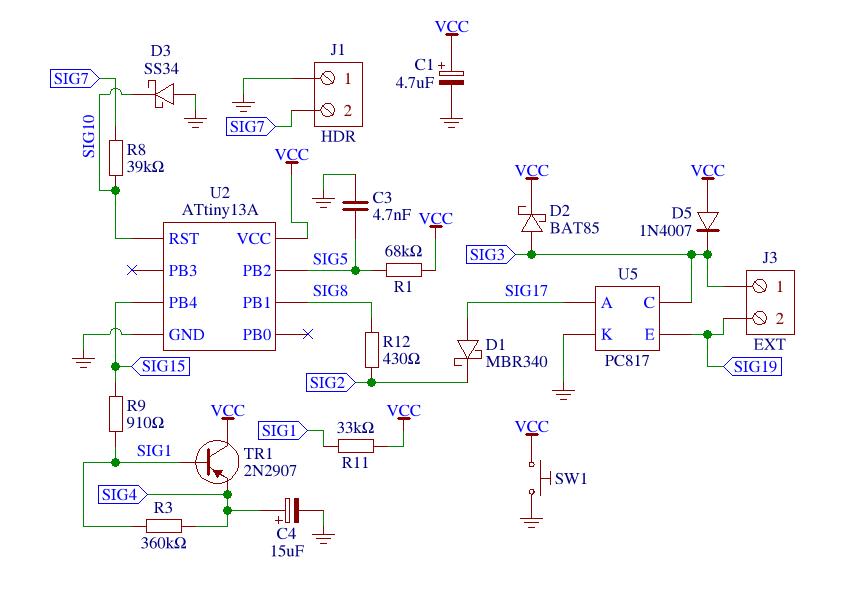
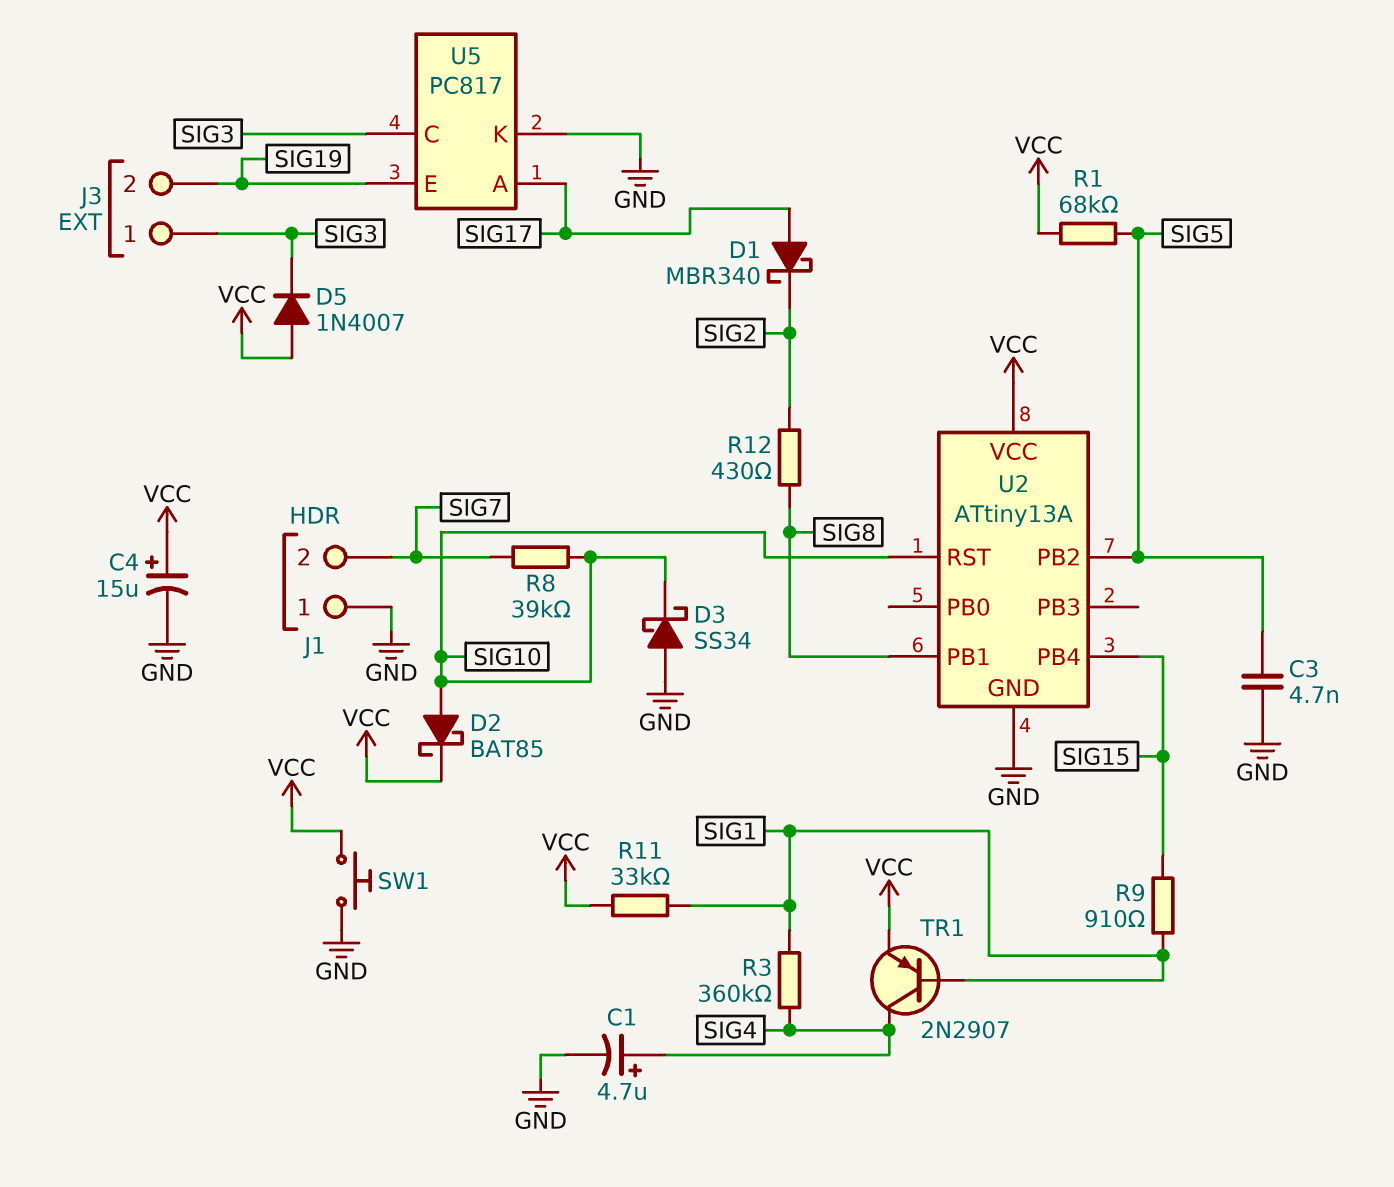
C1: 4.7uF (plus VCC, minus GND) -> 4.7uF (plus SIG4, minus GND)
C4: 15uF (plus SIG4, minus GND) -> 15uF (plus VCC, minus GND)
D2: schottky BAT85 (A SIG3, K VCC) -> schottky BAT85 (A SIG10, K VCC)
TR1: PNP 2N2907 (B SIG1, C VCC, E SIG4) -> PNP 2N2907 (B SIG1, C SIG4, E VCC)

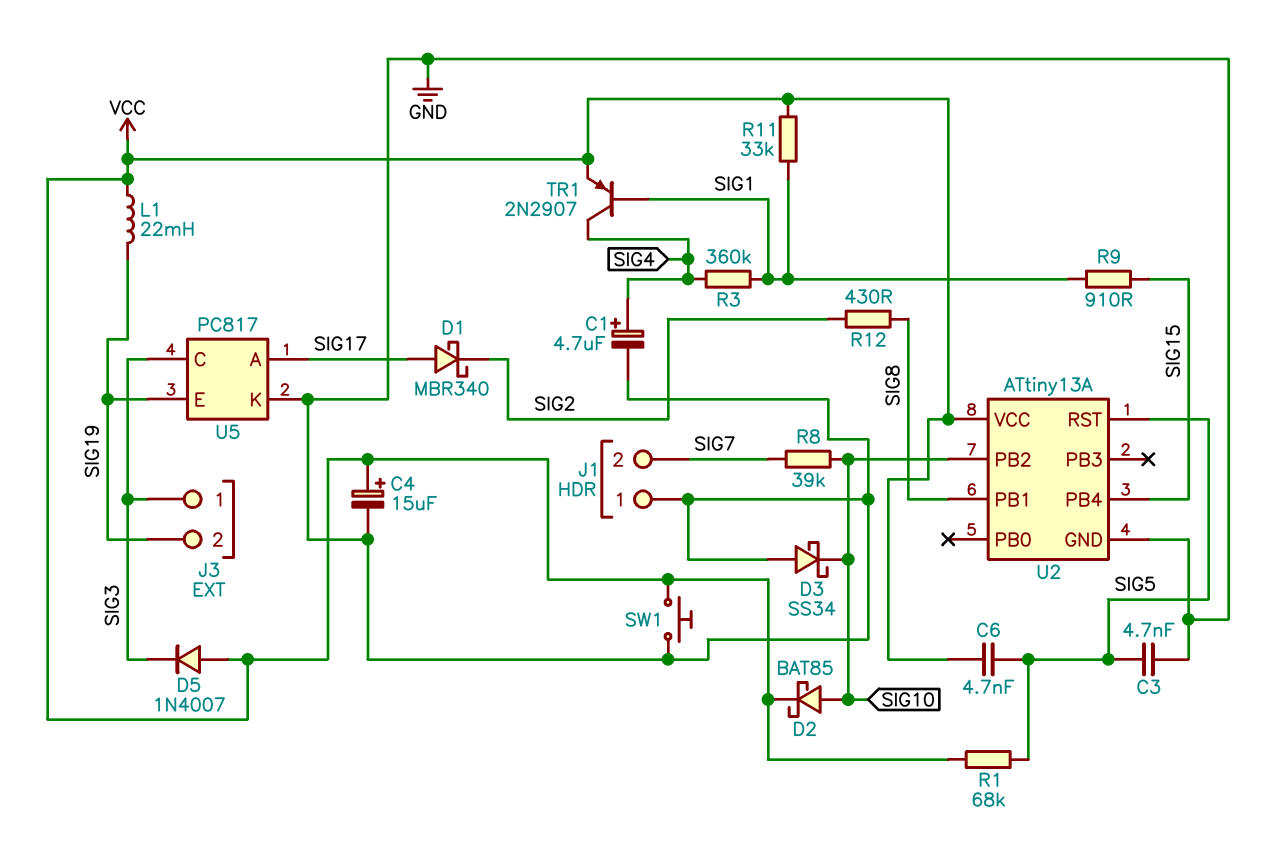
C6: none -> 4.7nF (SIG5, VCC)
L1: none -> 22mH (SIG19, VCC)
U2 pin PB2: SIG5 -> SIG10
U2 pin RST: SIG10 -> SIG5

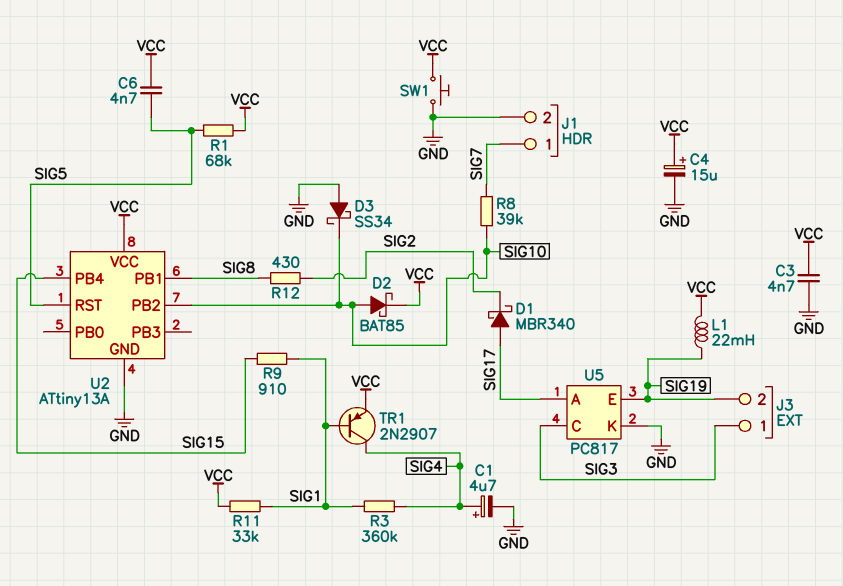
C3: 4.7nF (GND, SIG5) -> 4.7nF (GND, VCC)
D5: diode 1N4007 (A VCC, K SIG3) -> none
J1 pin 1: GND -> SIG7
J1 pin 2: SIG7 -> GND

